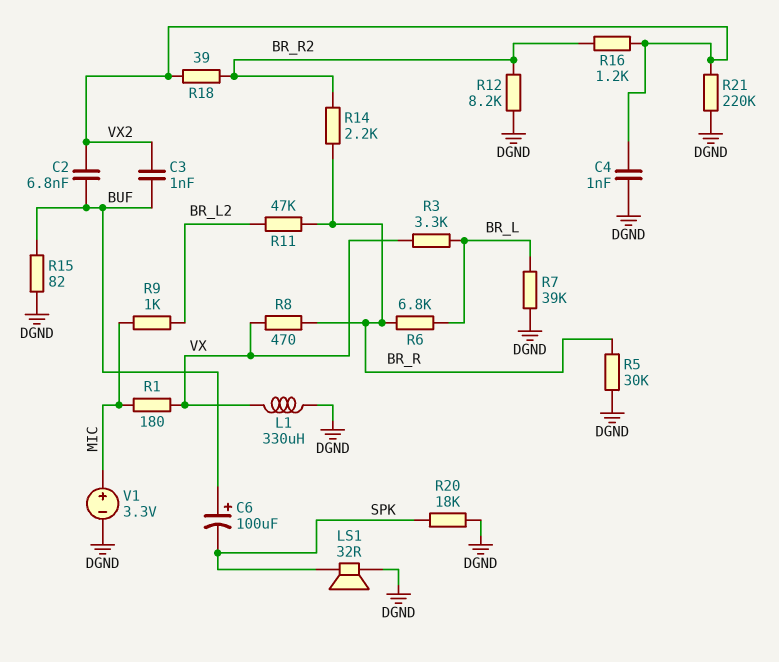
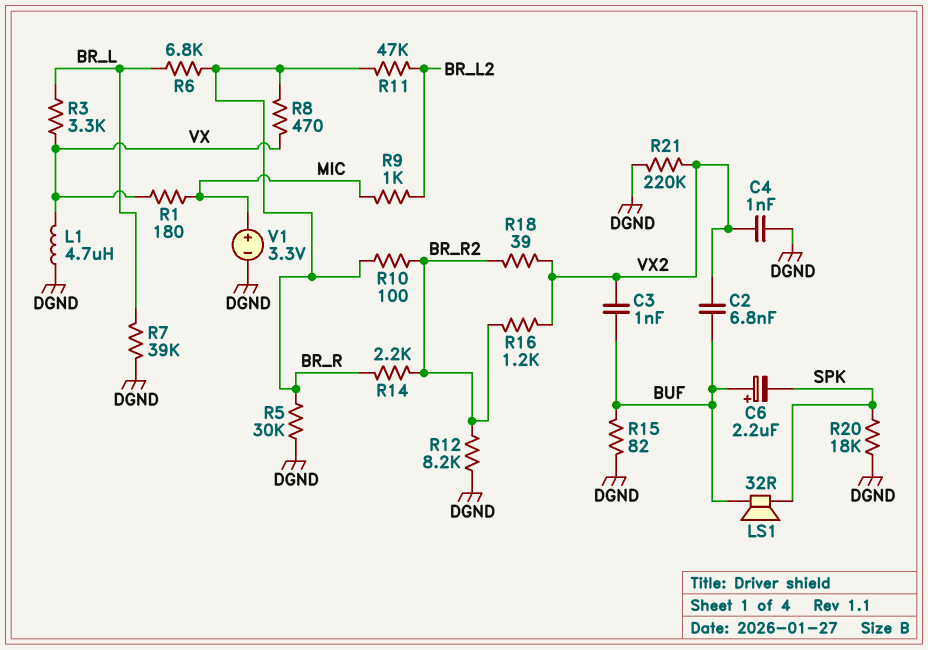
C6: 100uF (plus BUF, minus SPK) -> 2.2uF (plus BUF, minus SPK)
L1: 330uH (DGND, VX) -> 4.7uH (DGND, VX)
LS1: speaker 32R (DGND, SPK) -> speaker 32R (BUF, SPK)
R10: none -> 100 (BR_R, BR_R2)

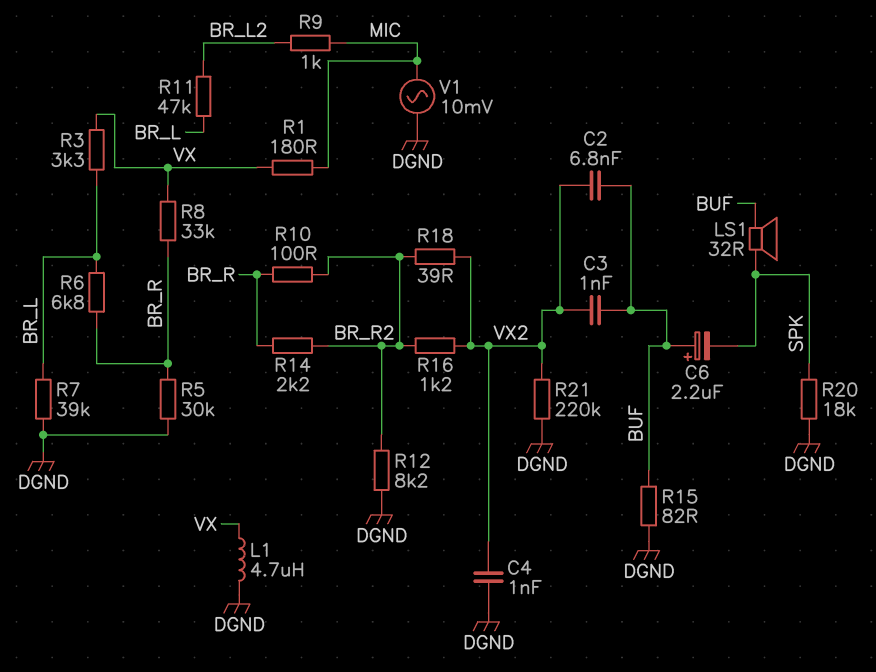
R8: 470 (BR_R, VX) -> 33k (BR_R, VX)
R11: 47k (BR_L2, BR_R) -> 47k (BR_L, BR_L2)
V1: 3.3V (plus MIC, minus DGND) -> AC 10mV (DGND, MIC)

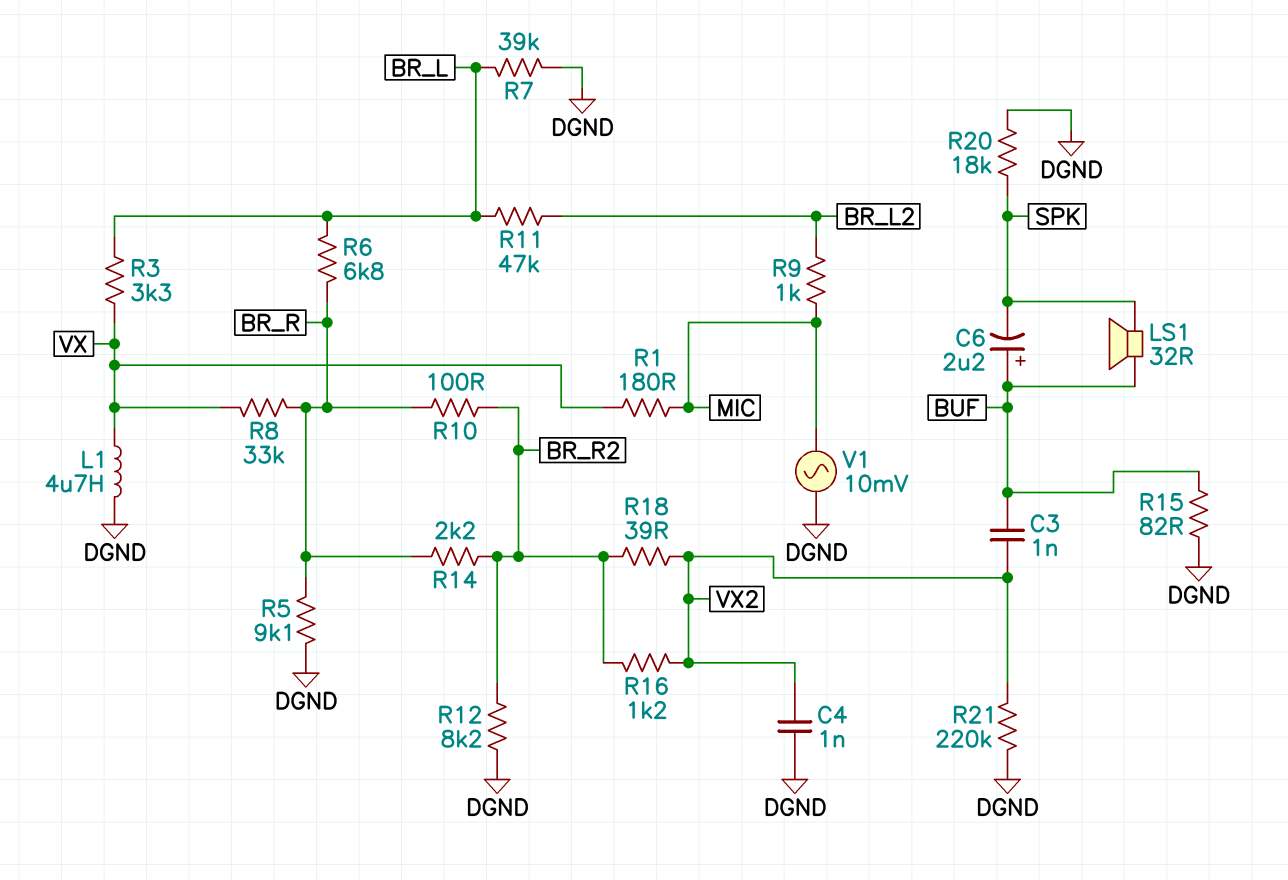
C2: 6.8nF (BUF, VX2) -> none
R5: 30k (BR_R, DGND) -> 9.1k (BR_R, DGND)

